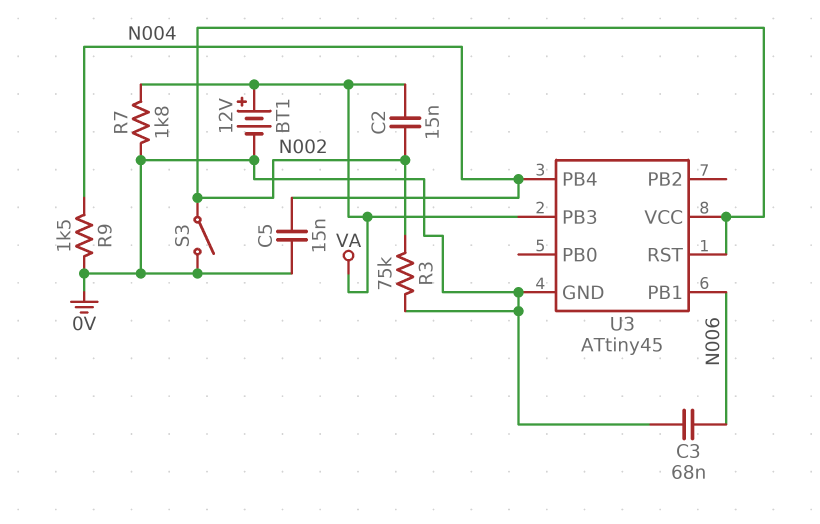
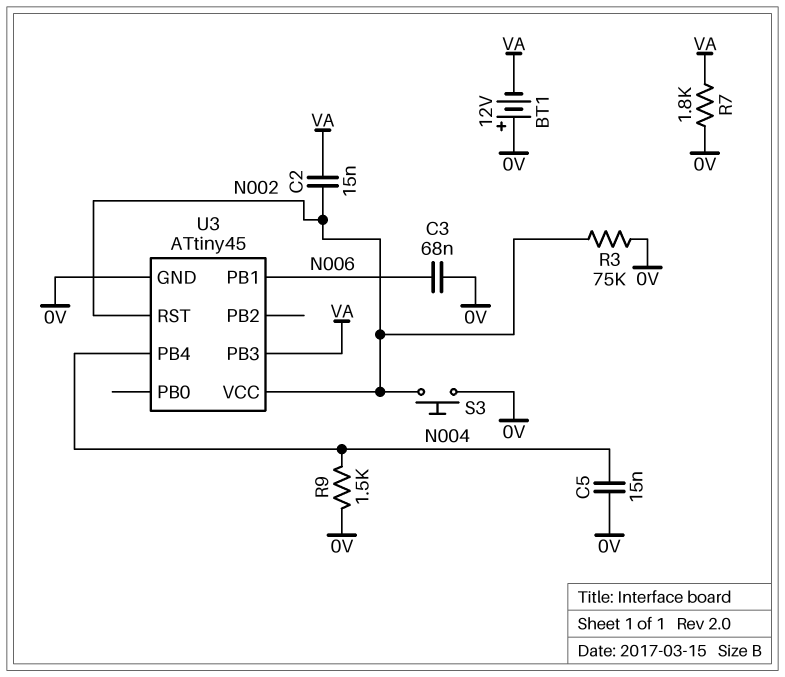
BT1: 12V (plus VA, minus 0V) -> 12V (plus 0V, minus VA)
S3: switch (0V, N002) -> button (0V, N002)

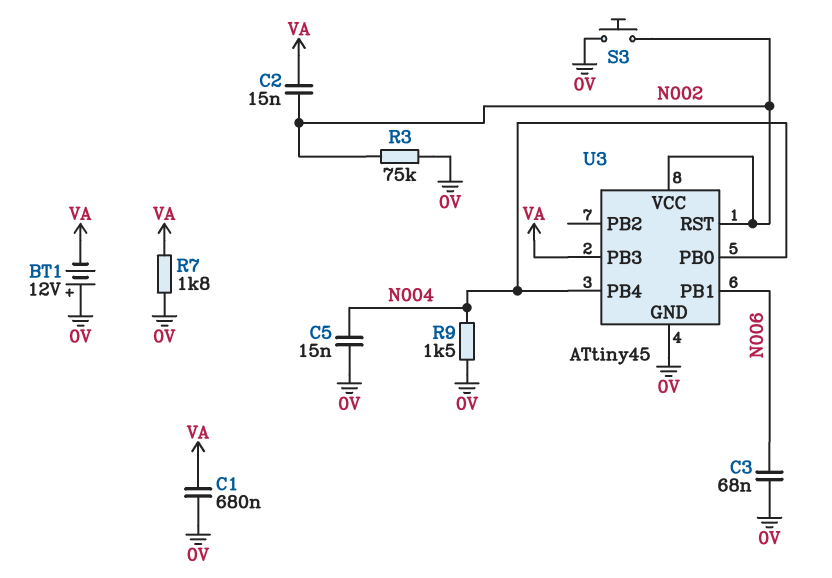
C1: none -> 680nF (0V, VA)
U3 pin PB0: none -> N004

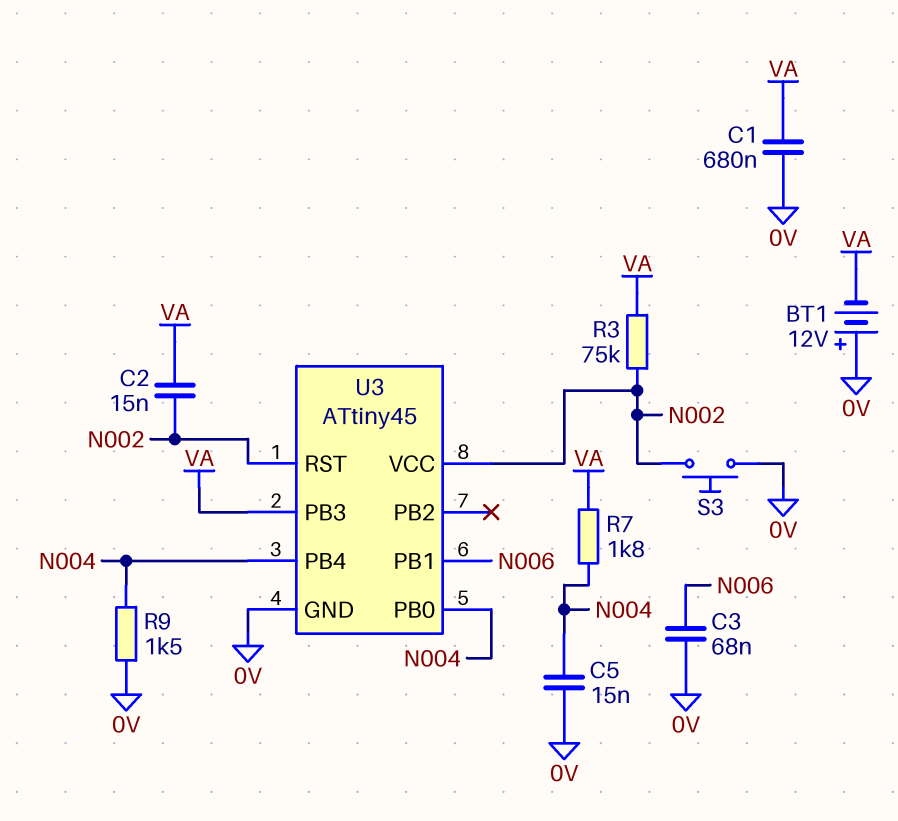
R3: 75k (0V, N002) -> 75k (N002, VA)
R7: 1.8k (0V, VA) -> 1.8k (N004, VA)

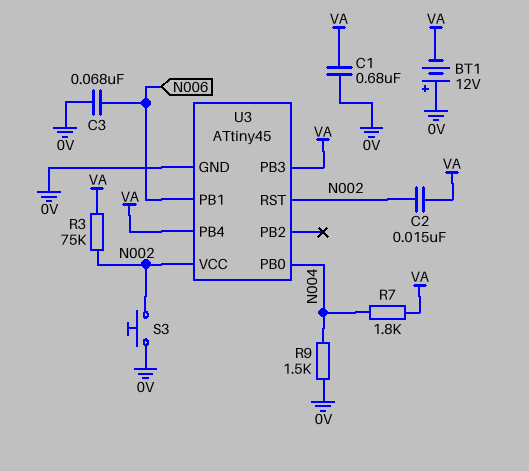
C5: 15nF (0V, N004) -> none
U3 pin PB4: N004 -> VA

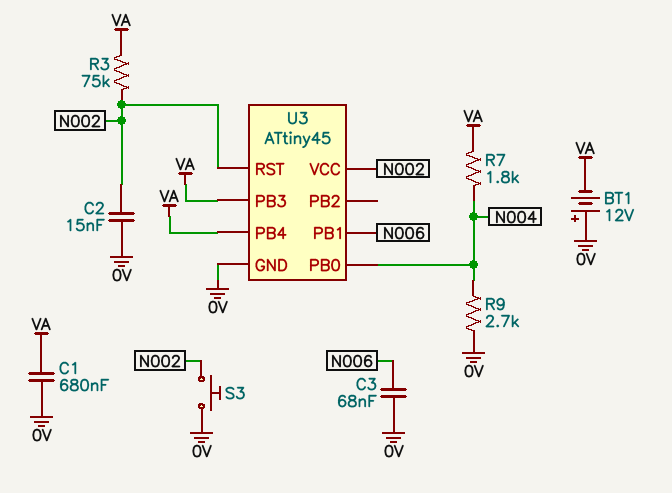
C2: 15nF (N002, VA) -> 15nF (0V, N002)
R9: 1.5k (0V, N004) -> 2.7k (0V, N004)

